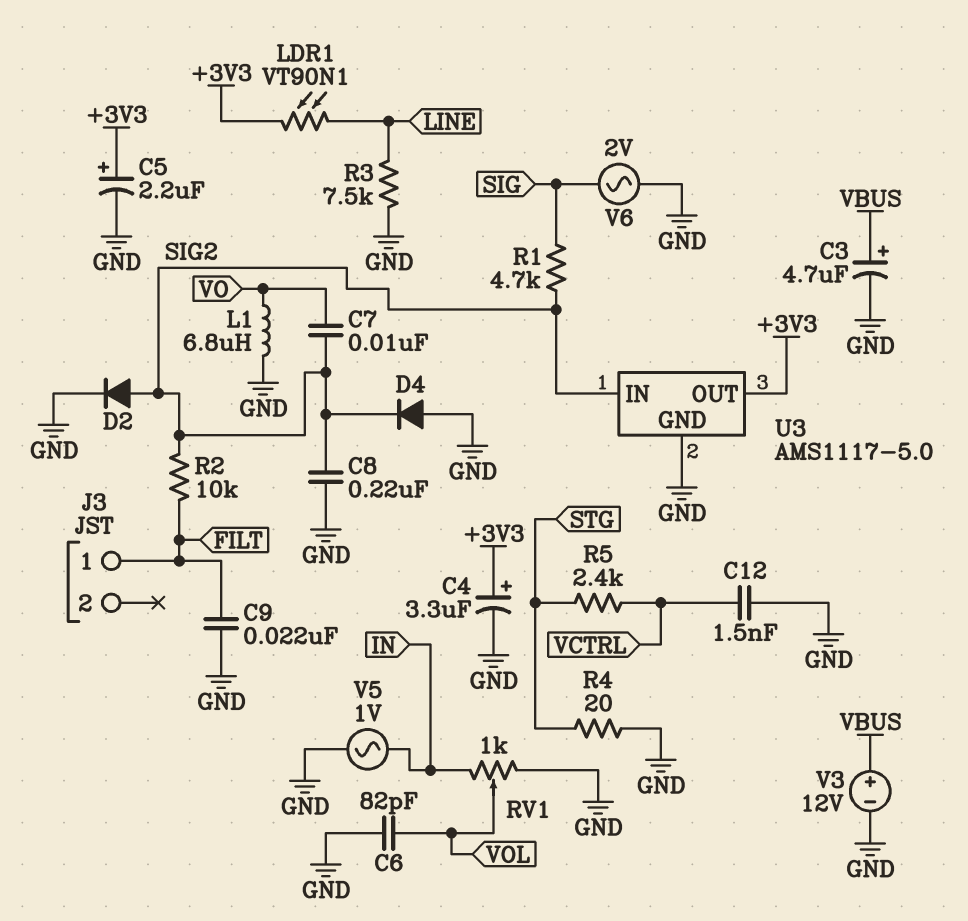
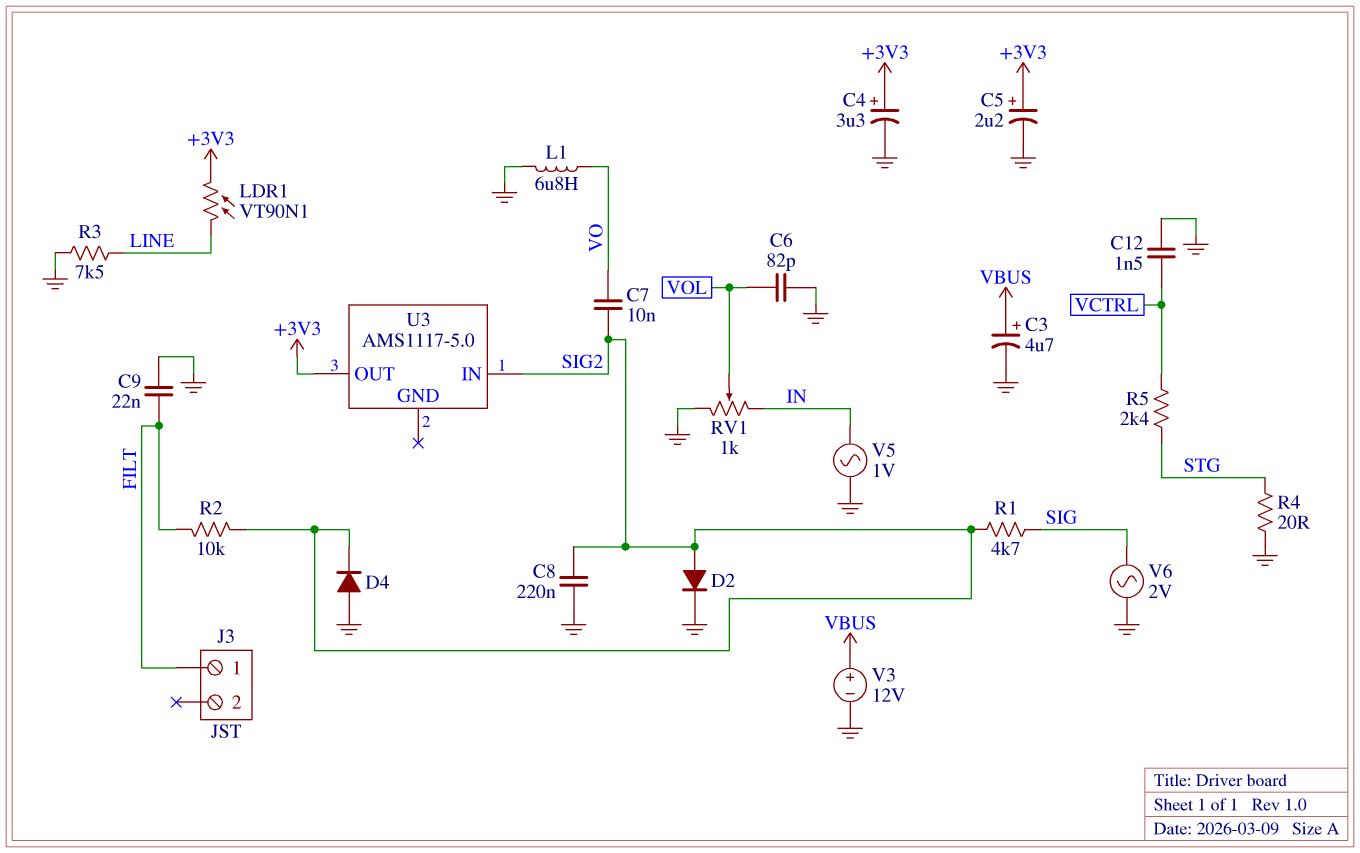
U3 pin GND: GND -> none

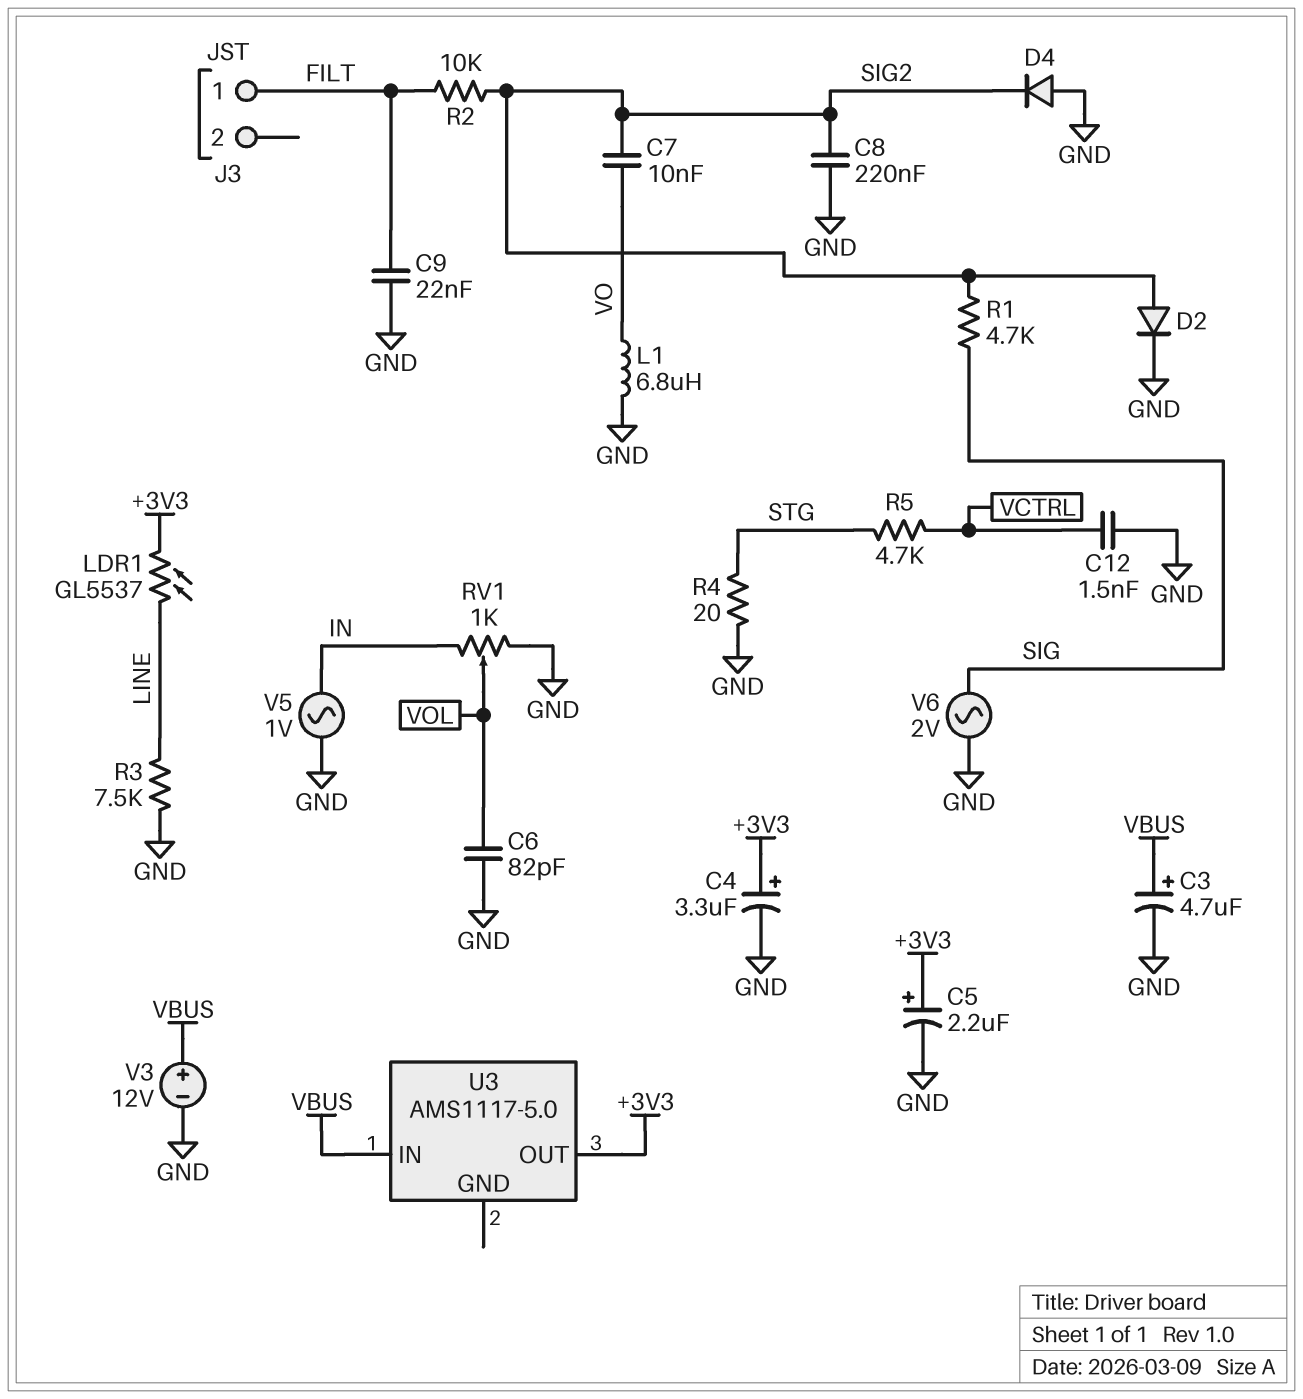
LDR1: VT90N1 (+3V3, LINE) -> GL5537 (+3V3, LINE)
R5: 2.4k (STG, VCTRL) -> 4.7k (STG, VCTRL)
U3 pin IN: SIG2 -> VBUS

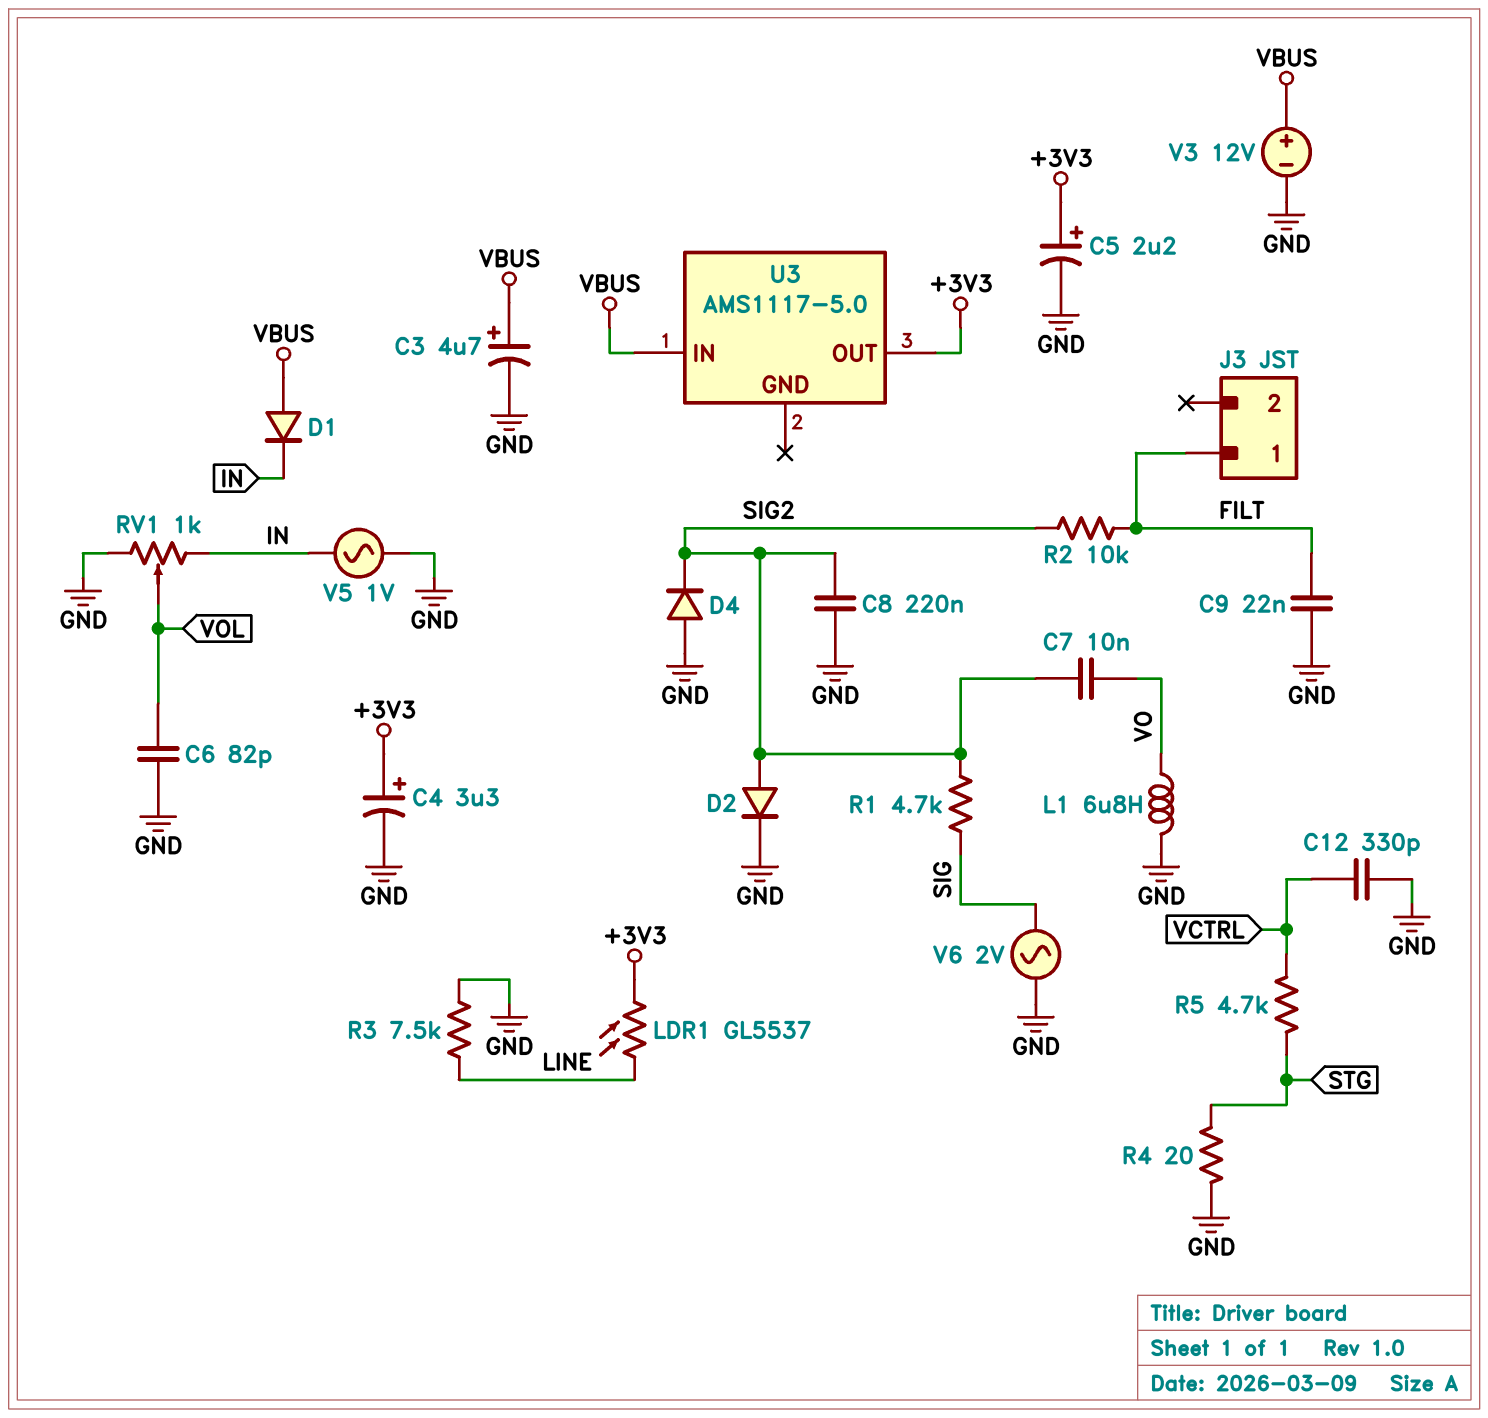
C12: 1.5nF (GND, VCTRL) -> 330pF (GND, VCTRL)
D1: none -> diode (A VBUS, K IN)

